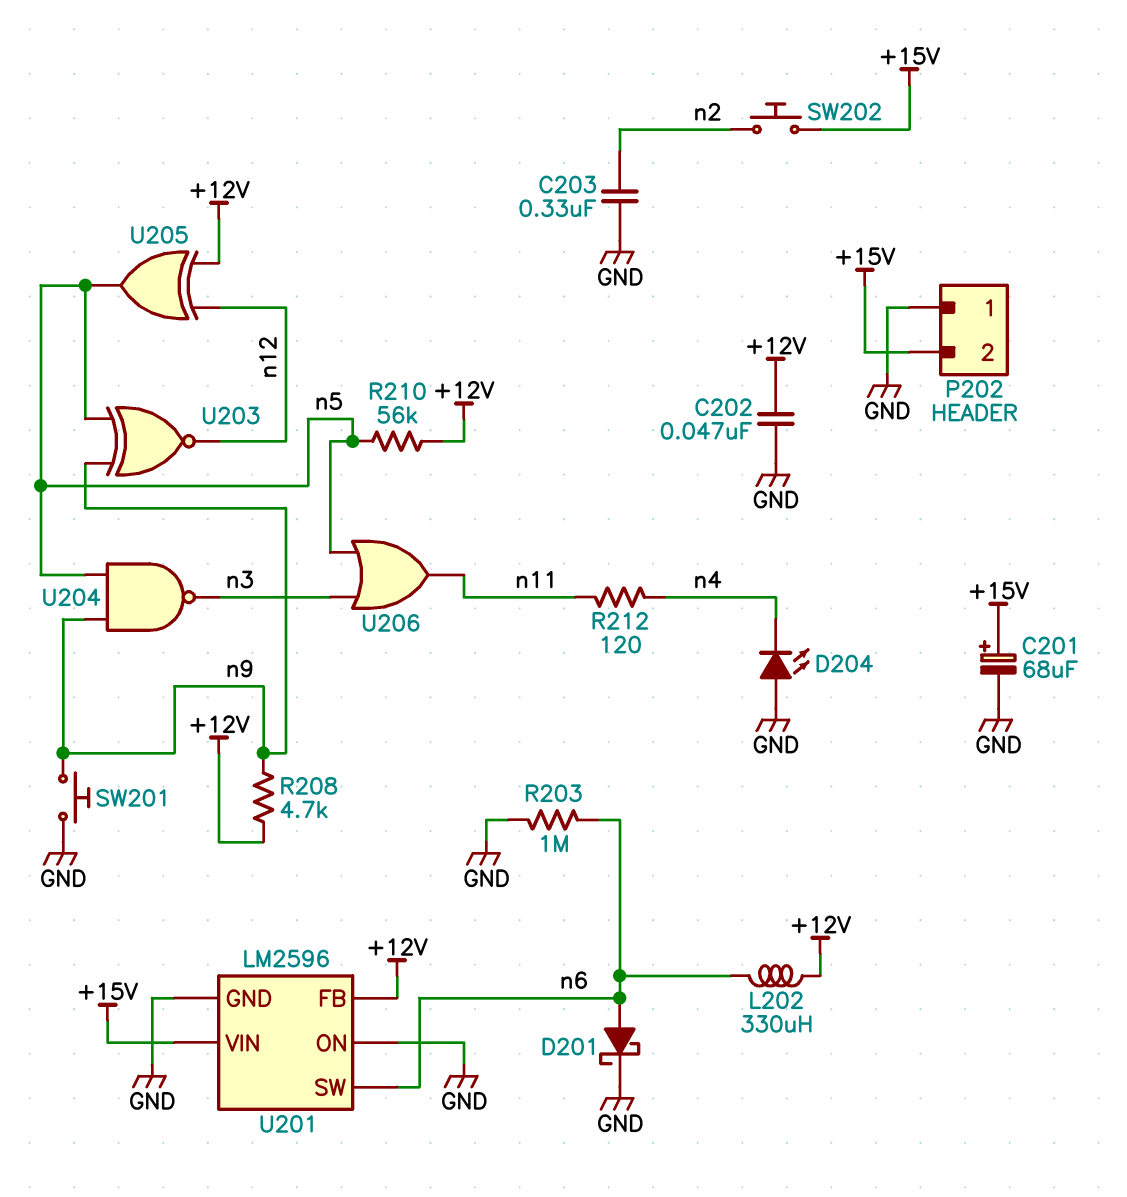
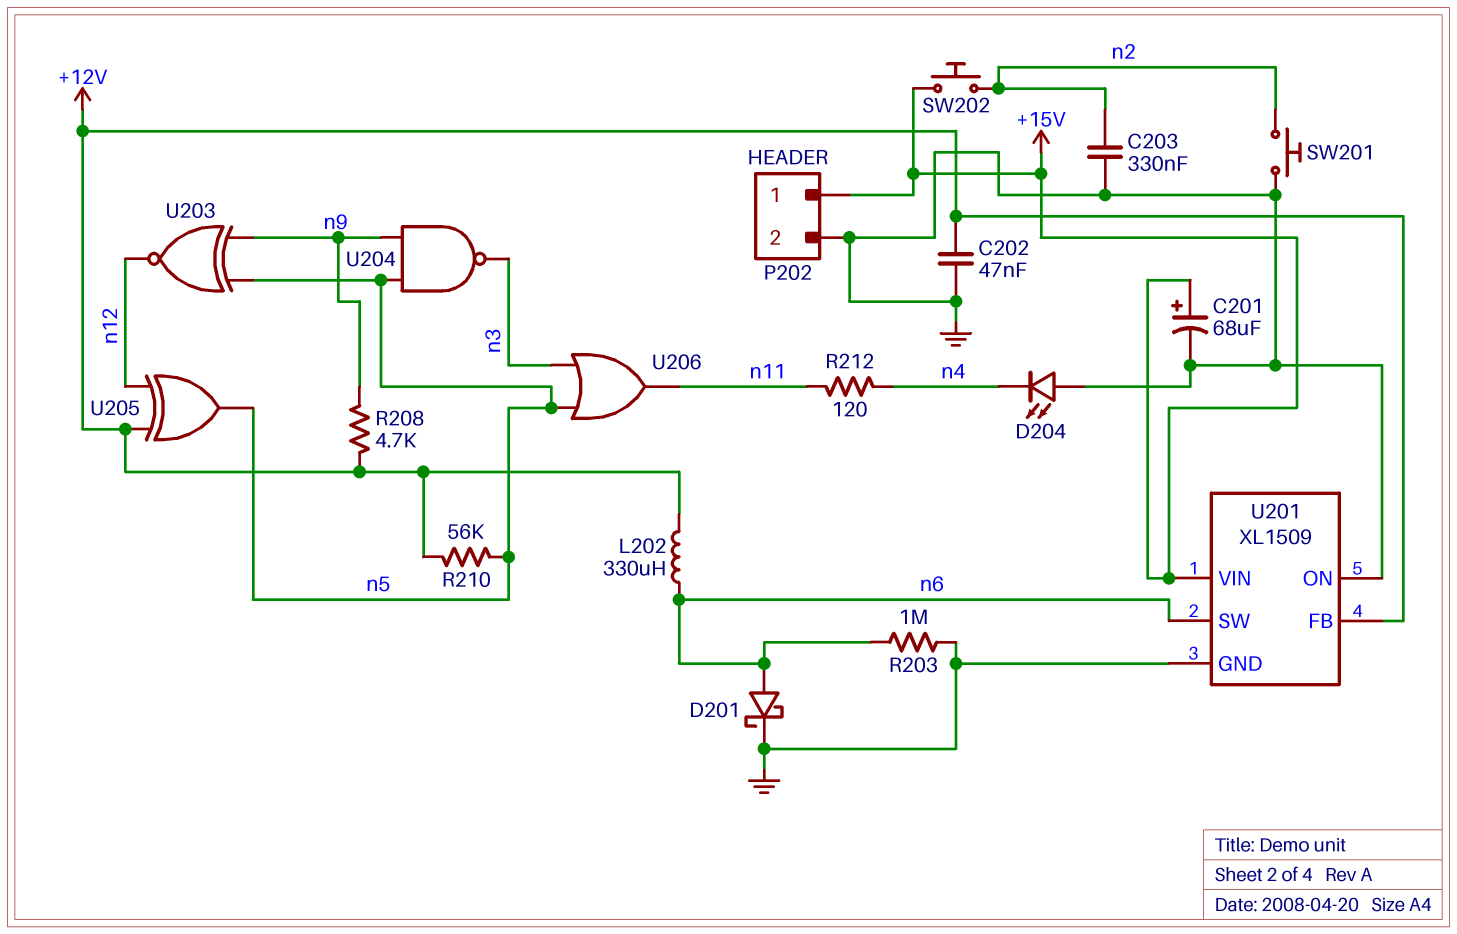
P202 pin 1: GND -> +15V
P202 pin 2: +15V -> GND
SW201: button (GND, n9) -> button (GND, n2)
U201: LM2596 -> XL1509

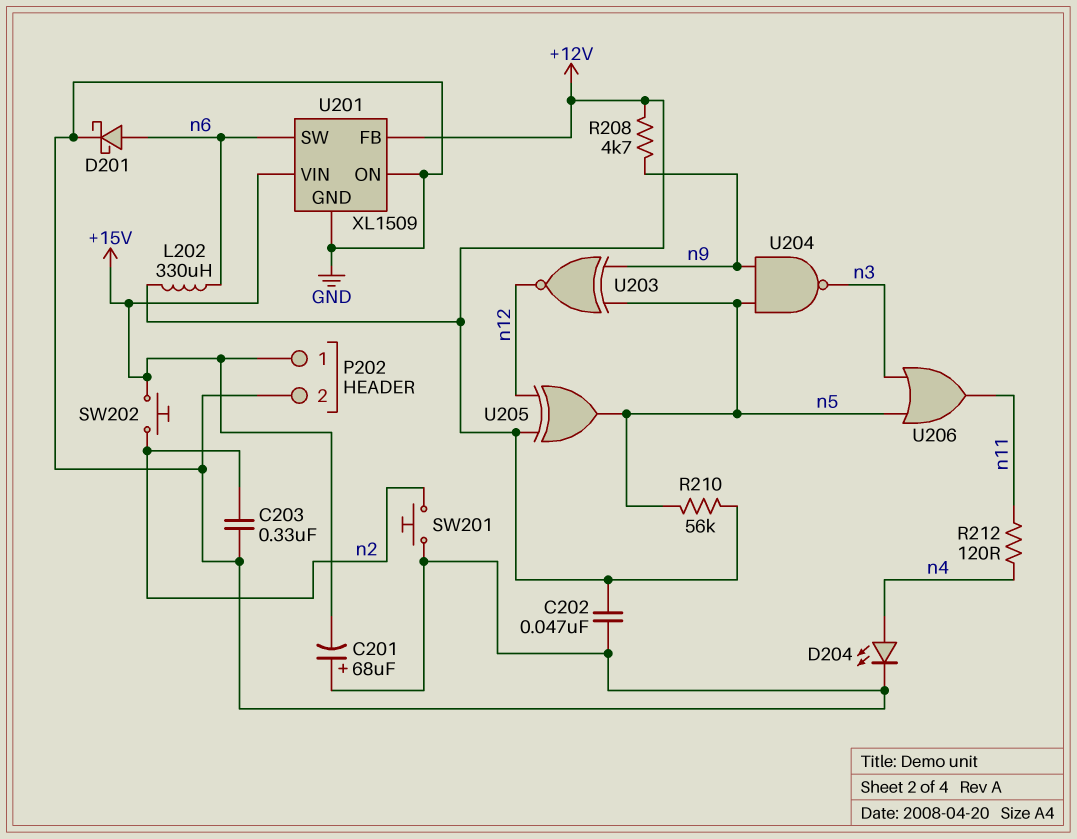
C201: 68uF (plus +15V, minus GND) -> 68uF (plus GND, minus +15V)
D204: LED (A GND, K n4) -> LED (A n4, K GND)
R203: 1M (GND, n6) -> none

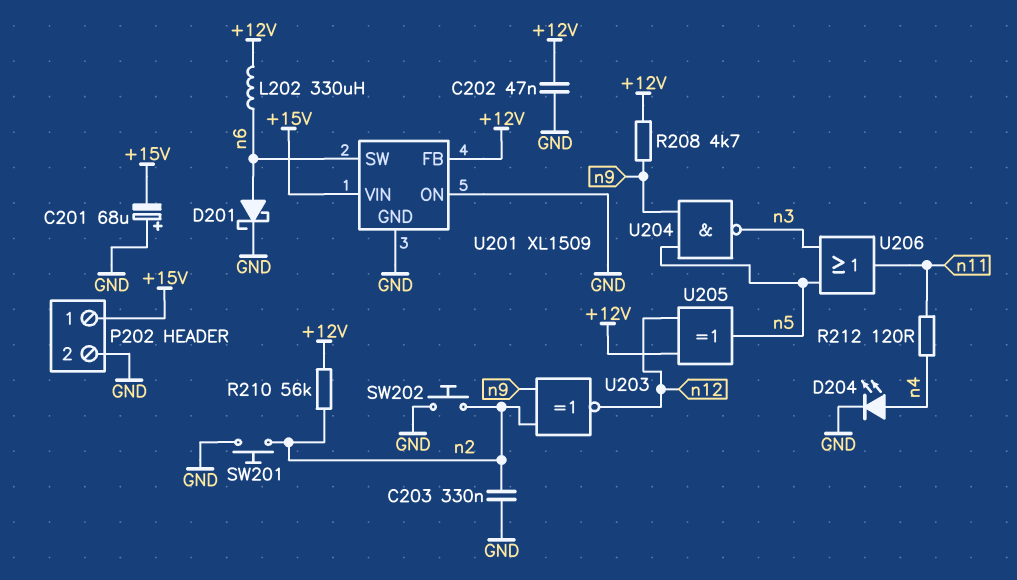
R210: 56k (+12V, n5) -> 56k (+12V, n2)
SW202: button (+15V, n2) -> button (GND, n2)
U203: XNOR (in n5, in n9, out n12) -> XNOR (in n2, in n9, out n12)

